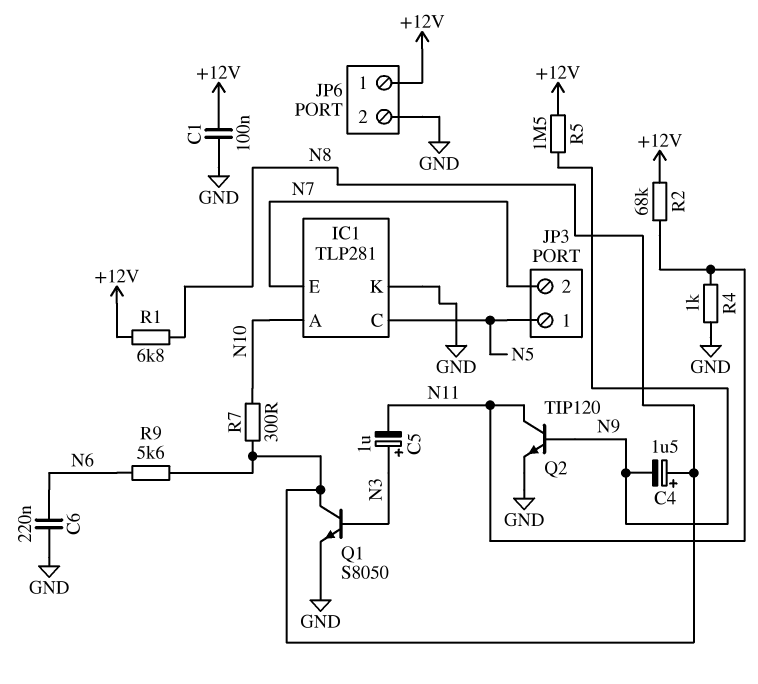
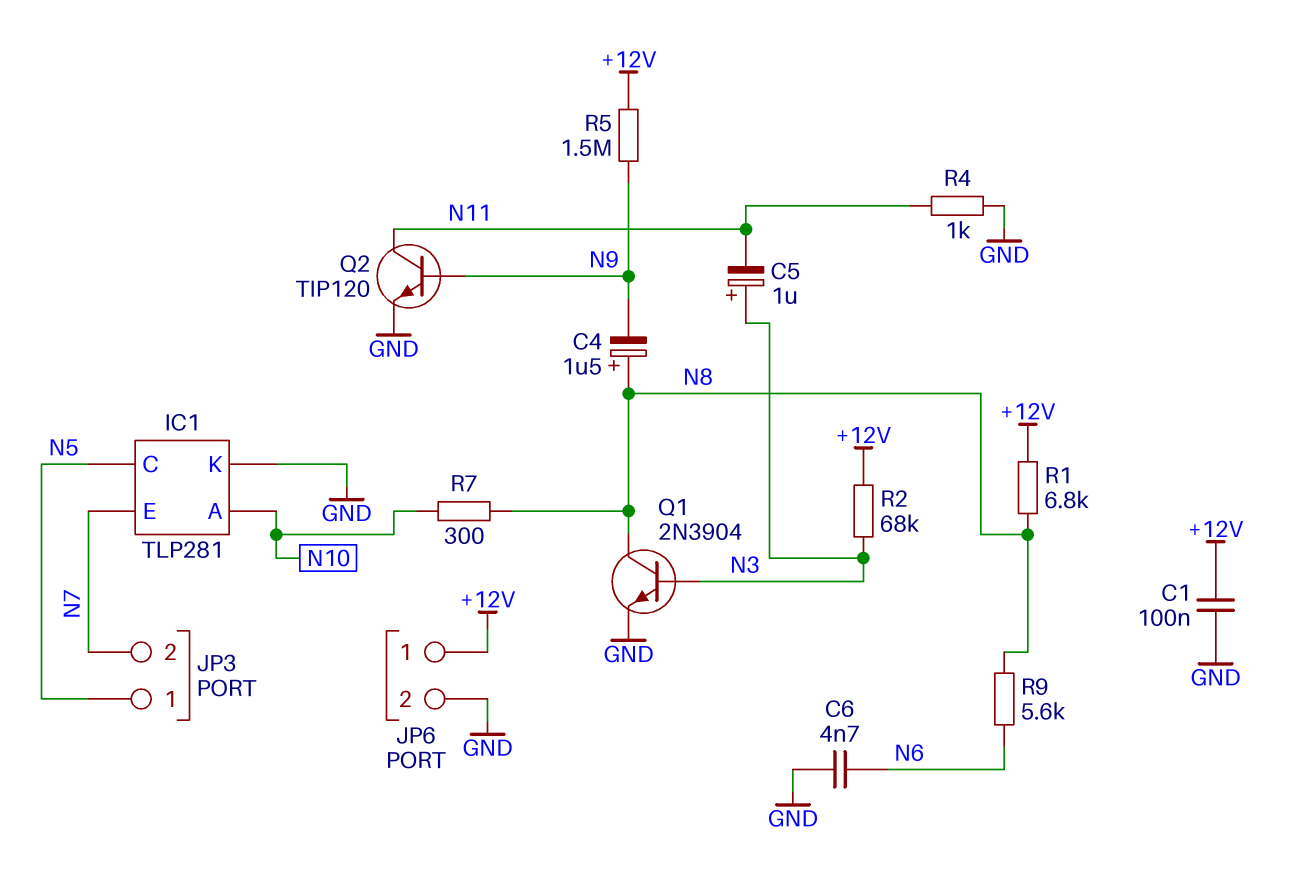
C6: 220nF (GND, N6) -> 4.7nF (GND, N6)
Q1: NPN S8050 (B N3, C N8, E GND) -> NPN 2N3904 (B N3, C N8, E GND)
R2: 68k (+12V, N11) -> 68k (+12V, N3)

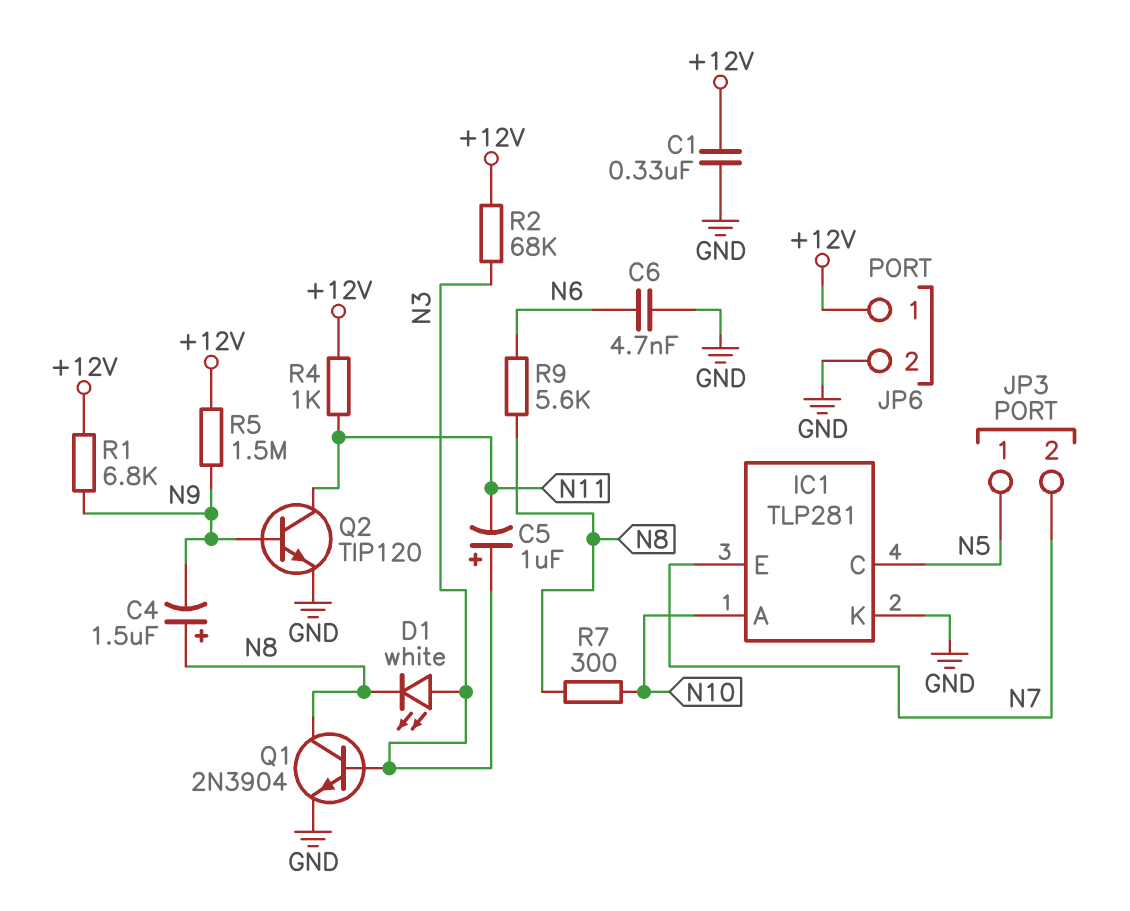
C1: 100nF (+12V, GND) -> 330nF (+12V, GND)
D1: none -> LED white (A N3, K N8)
R1: 6.8k (+12V, N8) -> 6.8k (+12V, N9)
R4: 1k (GND, N11) -> 1k (+12V, N11)

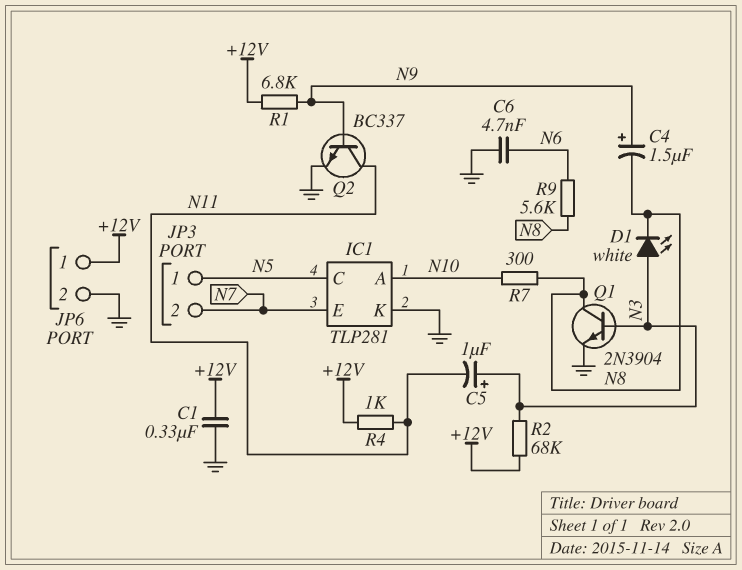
C4: 1.5uF (plus N8, minus N9) -> 1.5uF (plus N9, minus N8)
Q2: NPN TIP120 (B N9, C N11, E GND) -> NPN BC337 (B N9, C N11, E GND)
R5: 1.5M (+12V, N9) -> none

